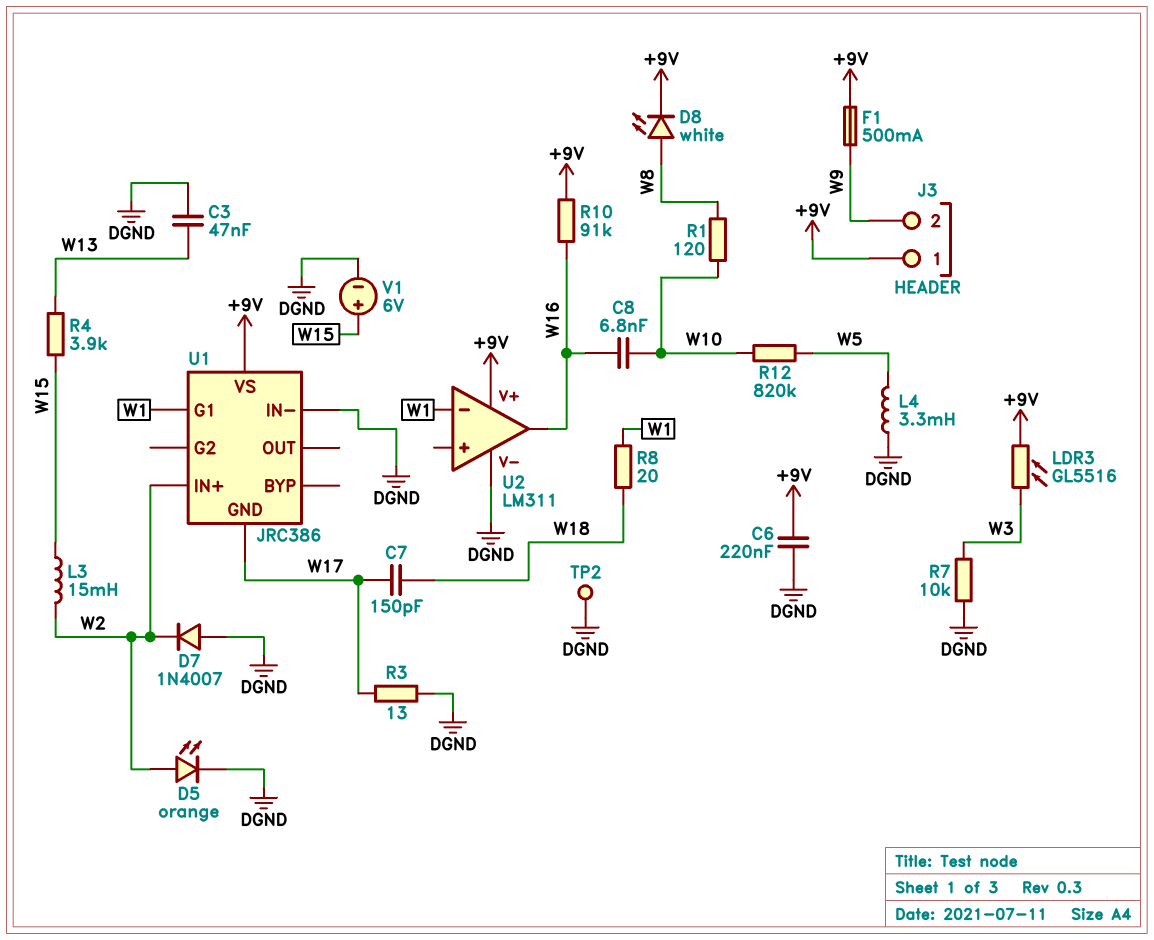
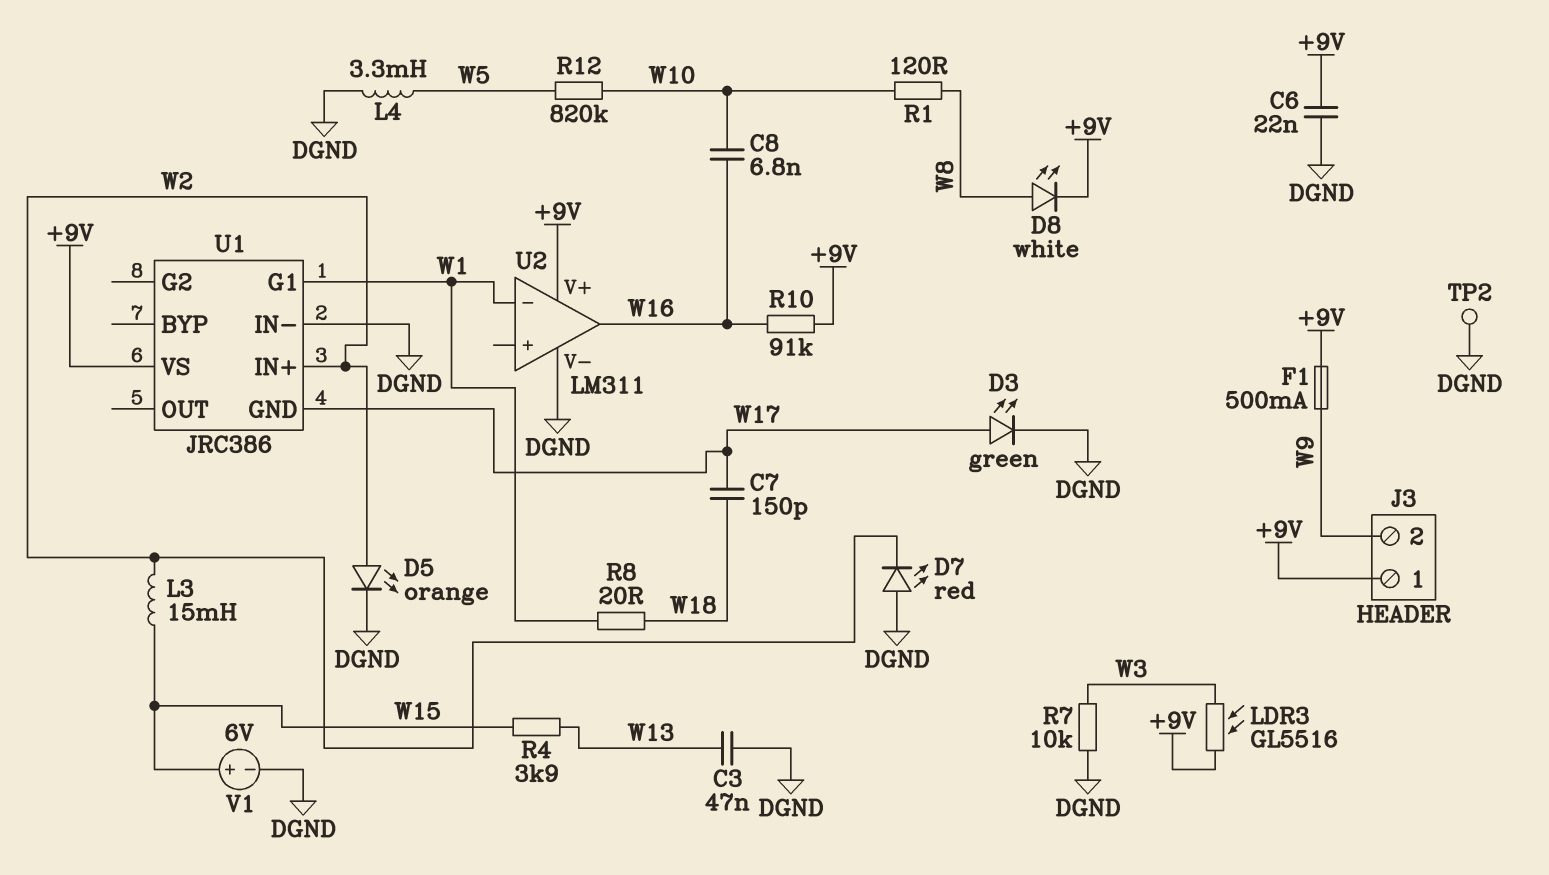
C6: 220nF (+9V, DGND) -> 22nF (+9V, DGND)
D3: none -> LED green (A W17, K DGND)
D7: diode 1N4007 (A DGND, K W2) -> LED red (A DGND, K W2)
R3: 13 (DGND, W17) -> none

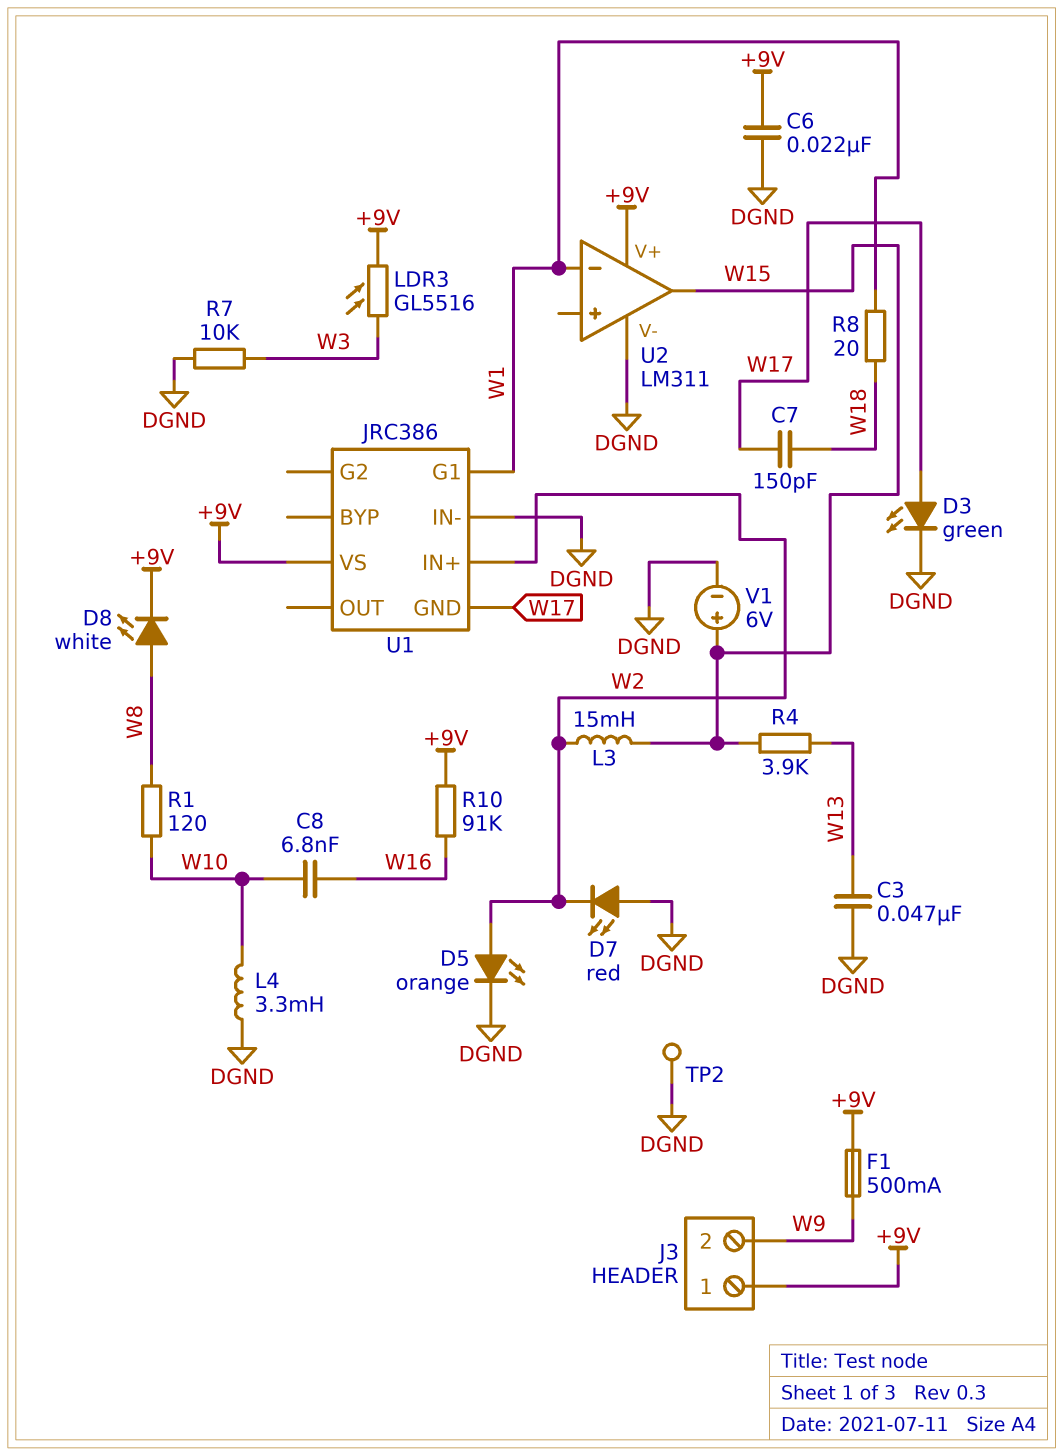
L4: 3.3mH (DGND, W5) -> 3.3mH (DGND, W10)
R12: 820k (W5, W10) -> none
U2 pin out: W16 -> W15

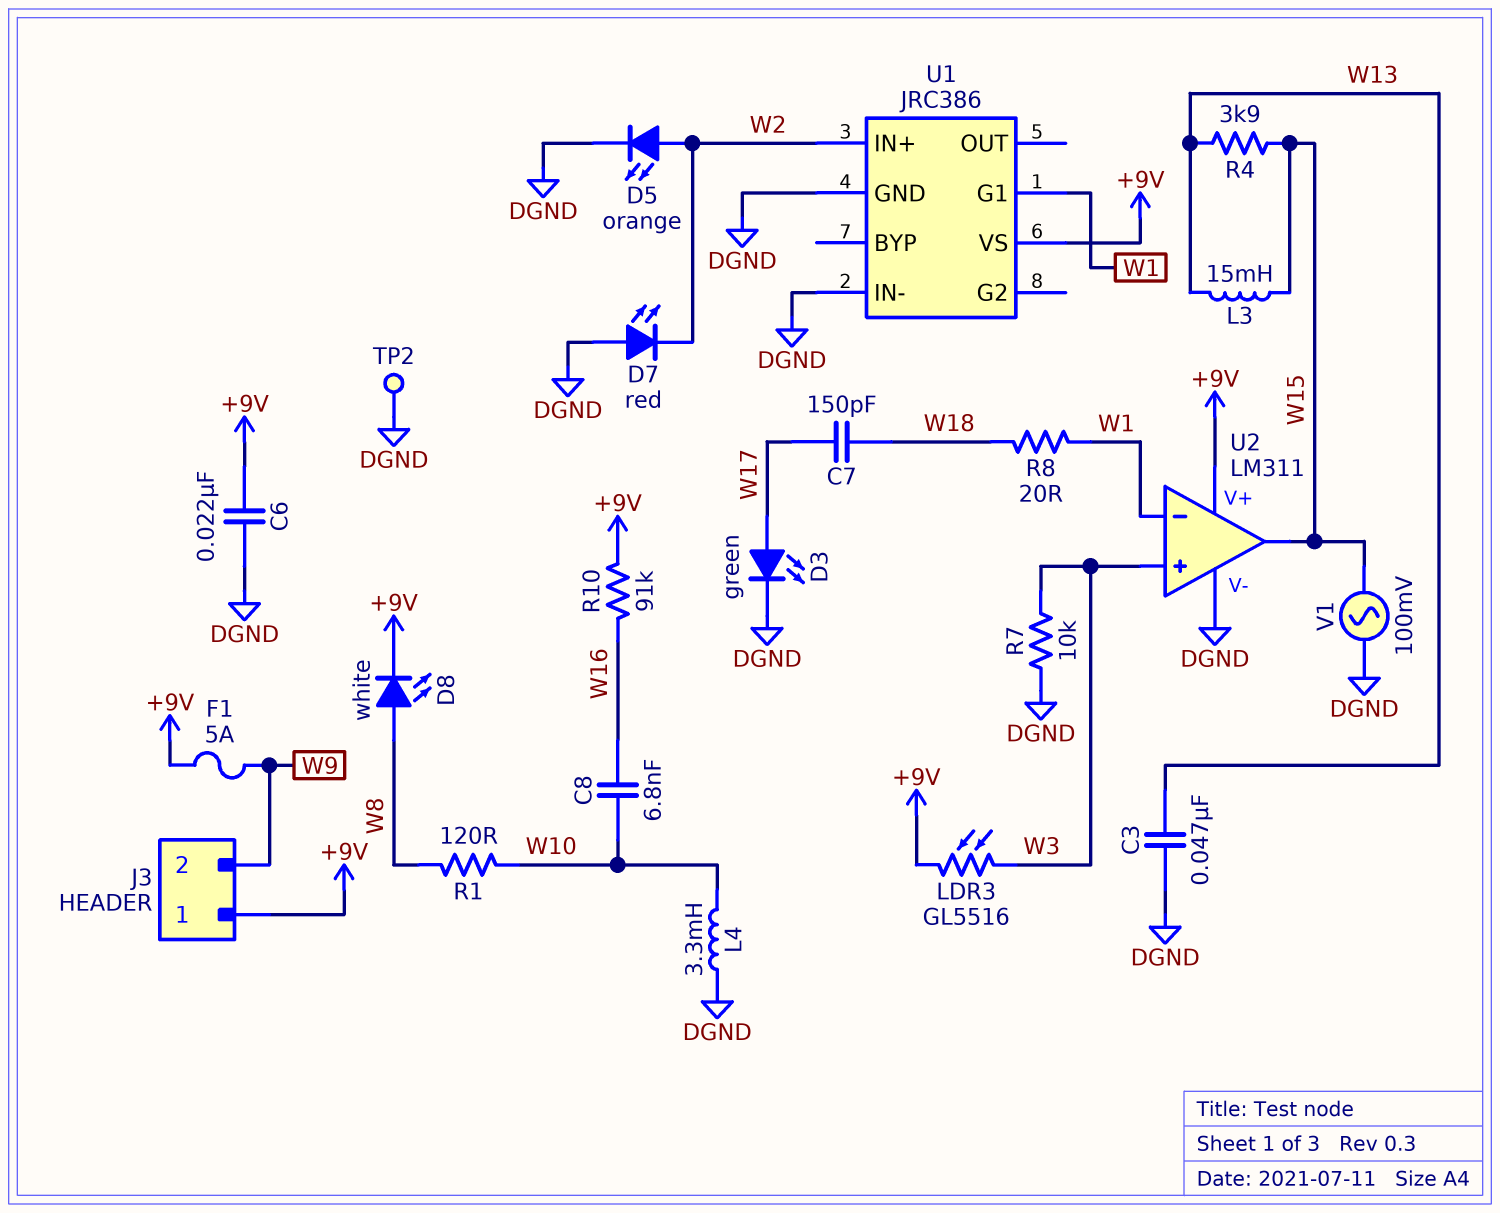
F1: 500mA (+9V, W9) -> 5A (+9V, W9)
L3: 15mH (W2, W15) -> 15mH (W13, W15)
U1 pin GND: W17 -> DGND
U2 pin in+: none -> W3
V1: 6V (plus W15, minus DGND) -> AC 100mV (DGND, W15)

